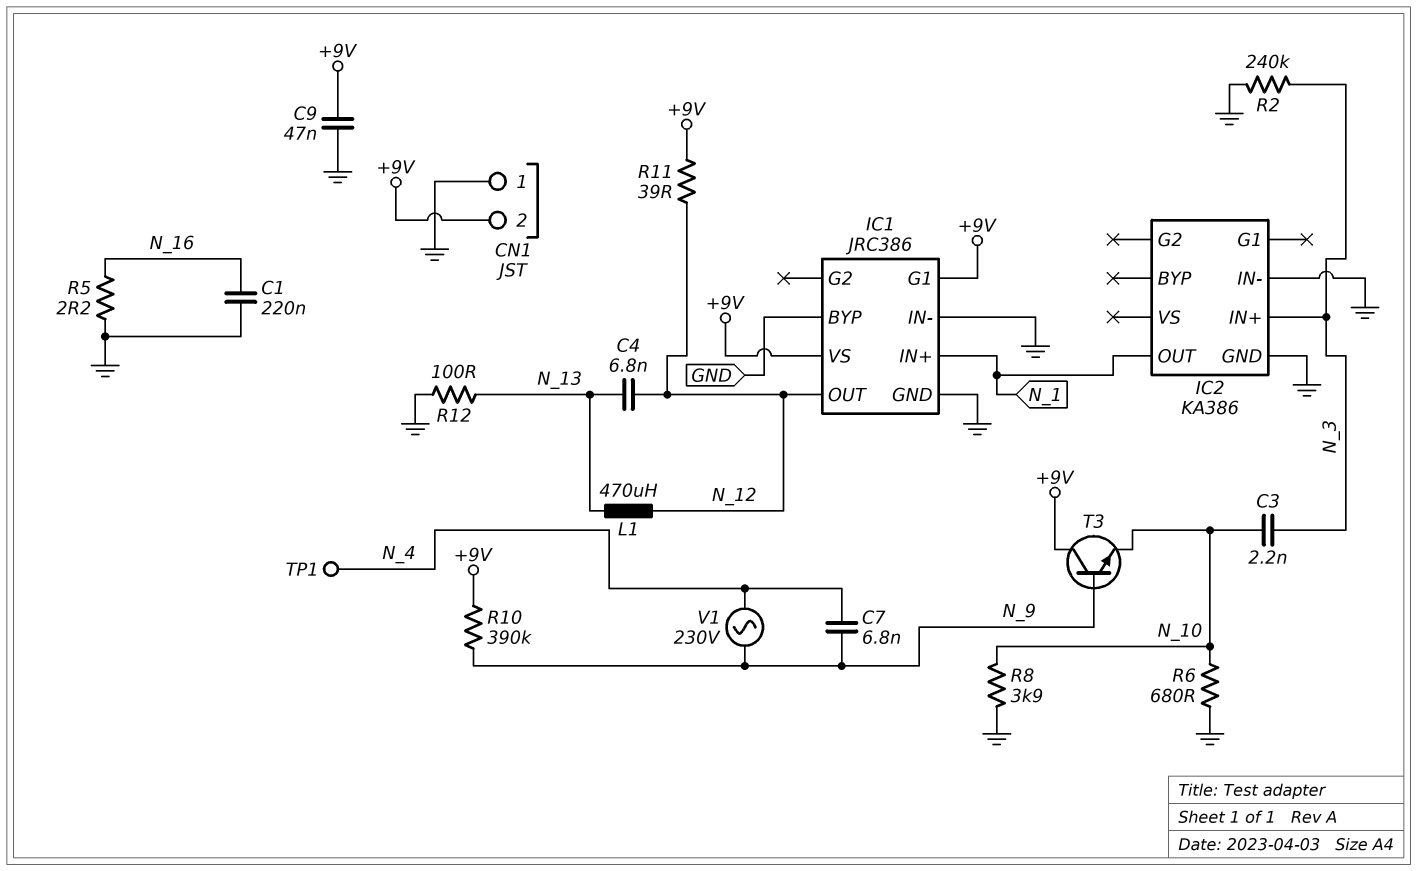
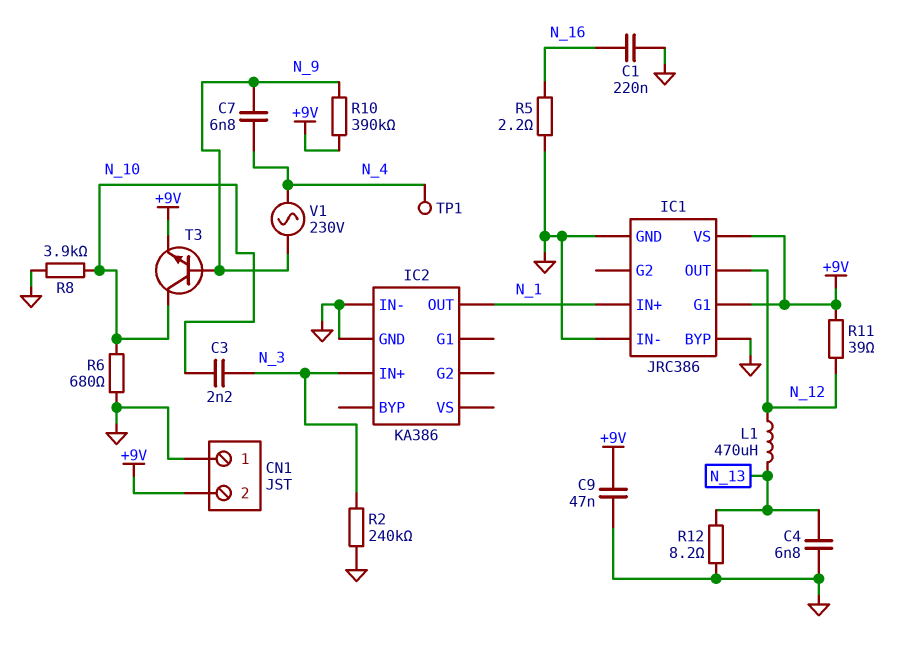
C4: 6.8nF (N_12, N_13) -> 6.8nF (GND, N_13)
R12: 100 (GND, N_13) -> 8.2 (GND, N_13)
T3: NPN (B N_9, C +9V, E N_10) -> NPN (B N_9, C N_10, E +9V)

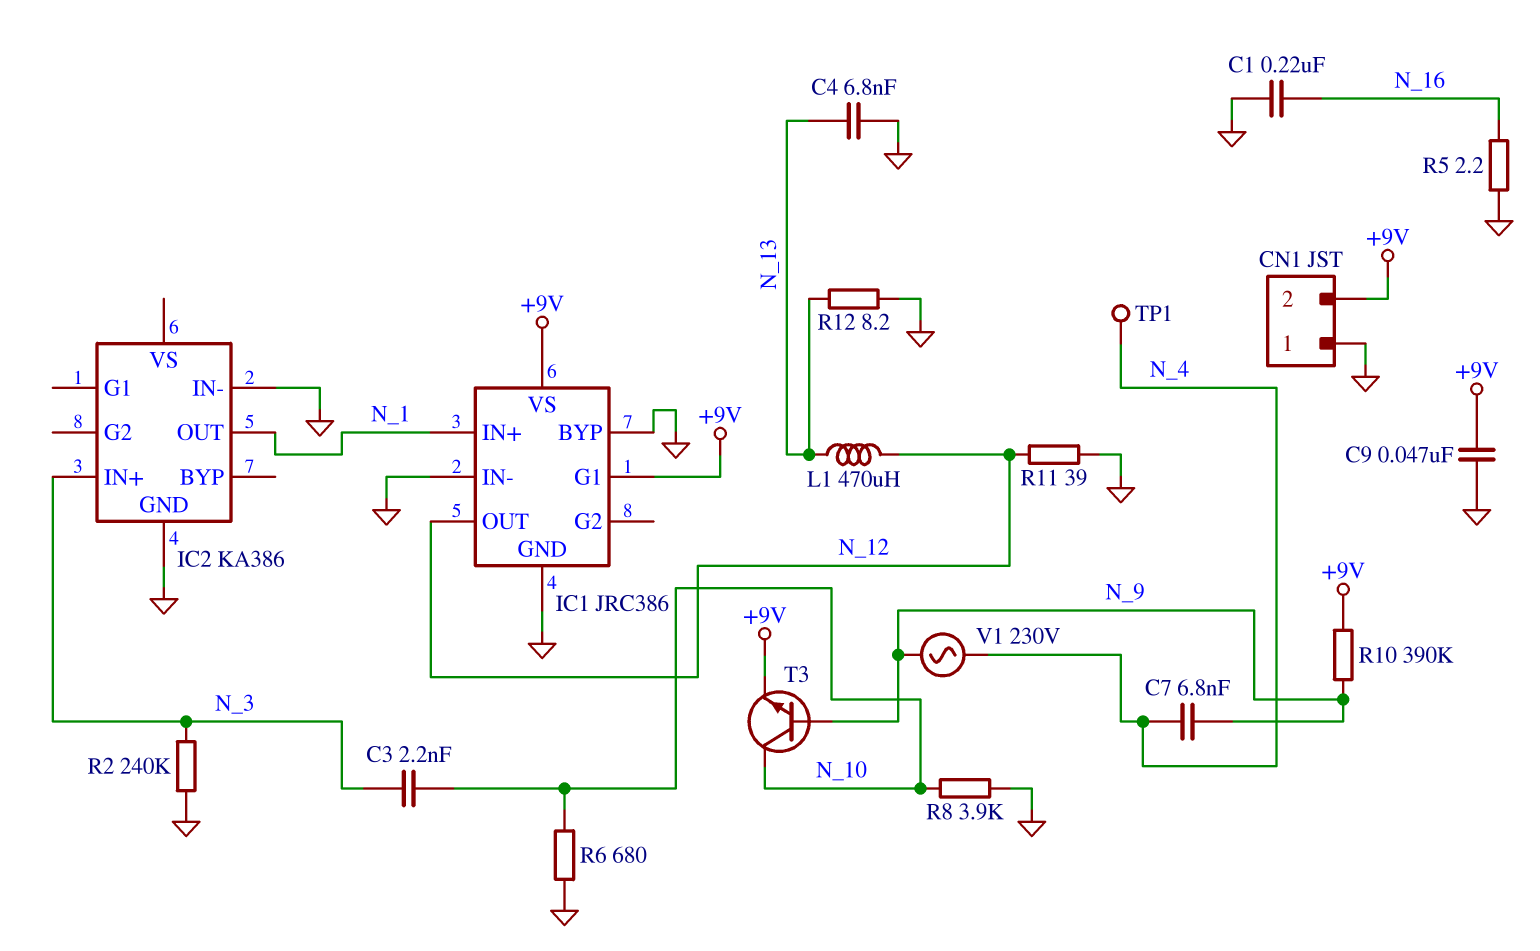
R11: 39 (+9V, N_12) -> 39 (GND, N_12)

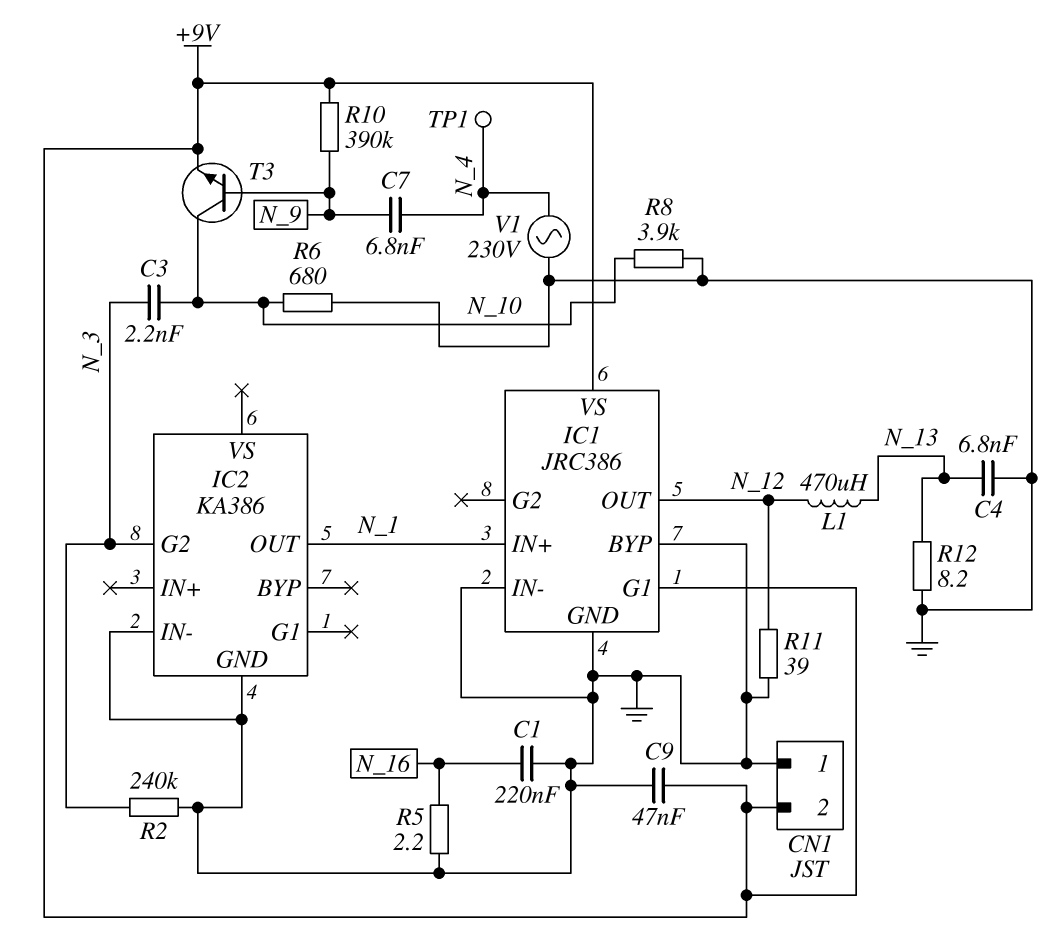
IC2 pin G2: none -> N_3
IC2 pin IN+: N_3 -> none
V1: AC 230V (N_4, N_9) -> AC 230V (GND, N_4)

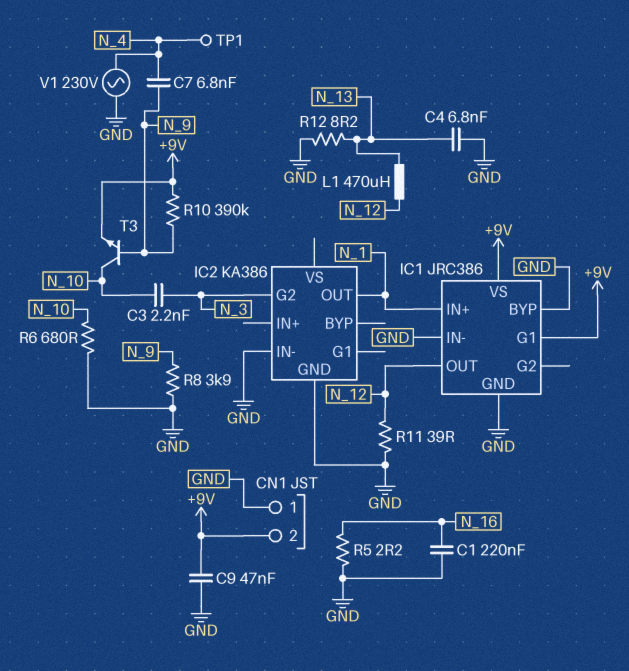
R2: 240k (GND, N_3) -> none
R8: 3.9k (GND, N_10) -> 3.9k (GND, N_9)

